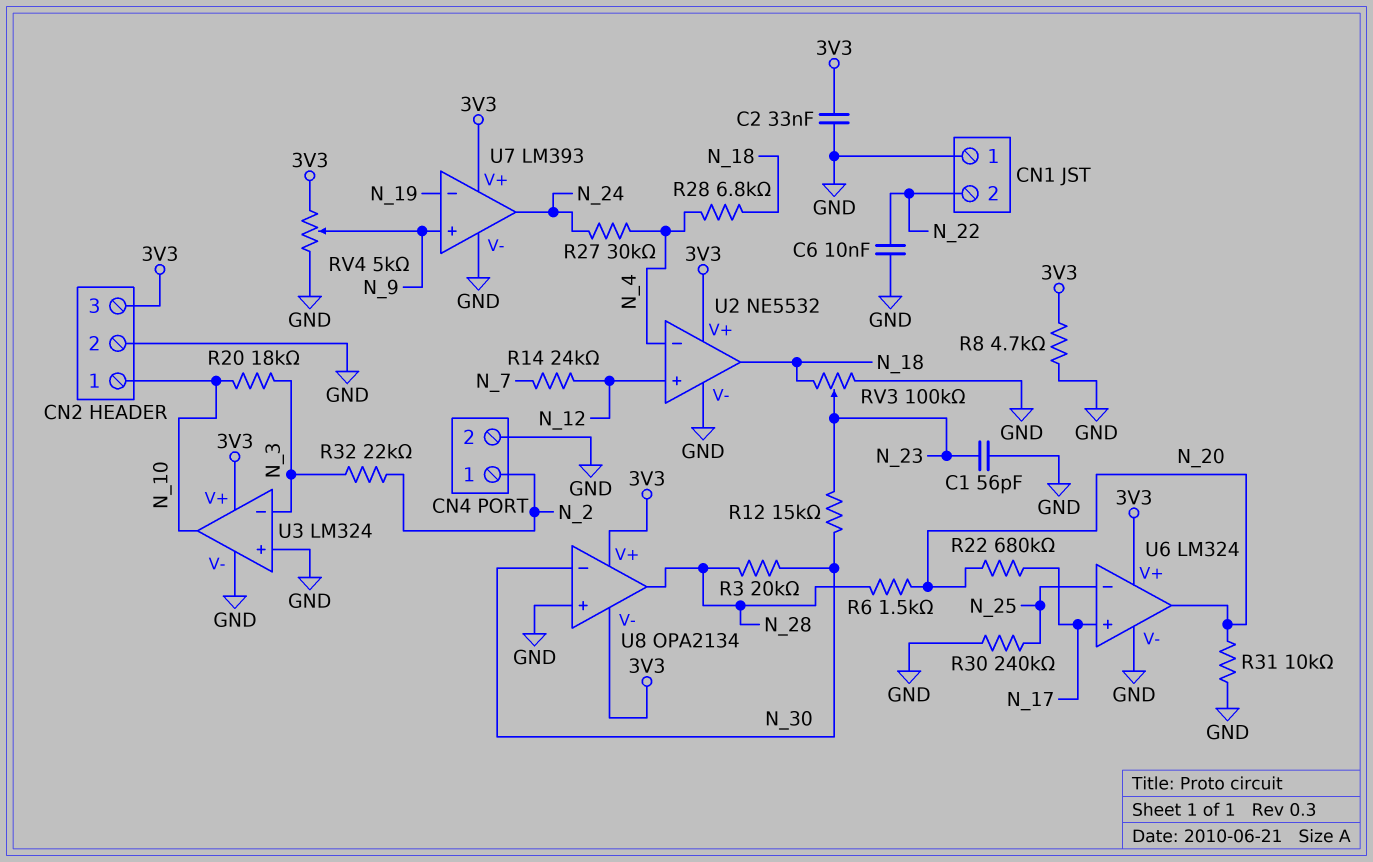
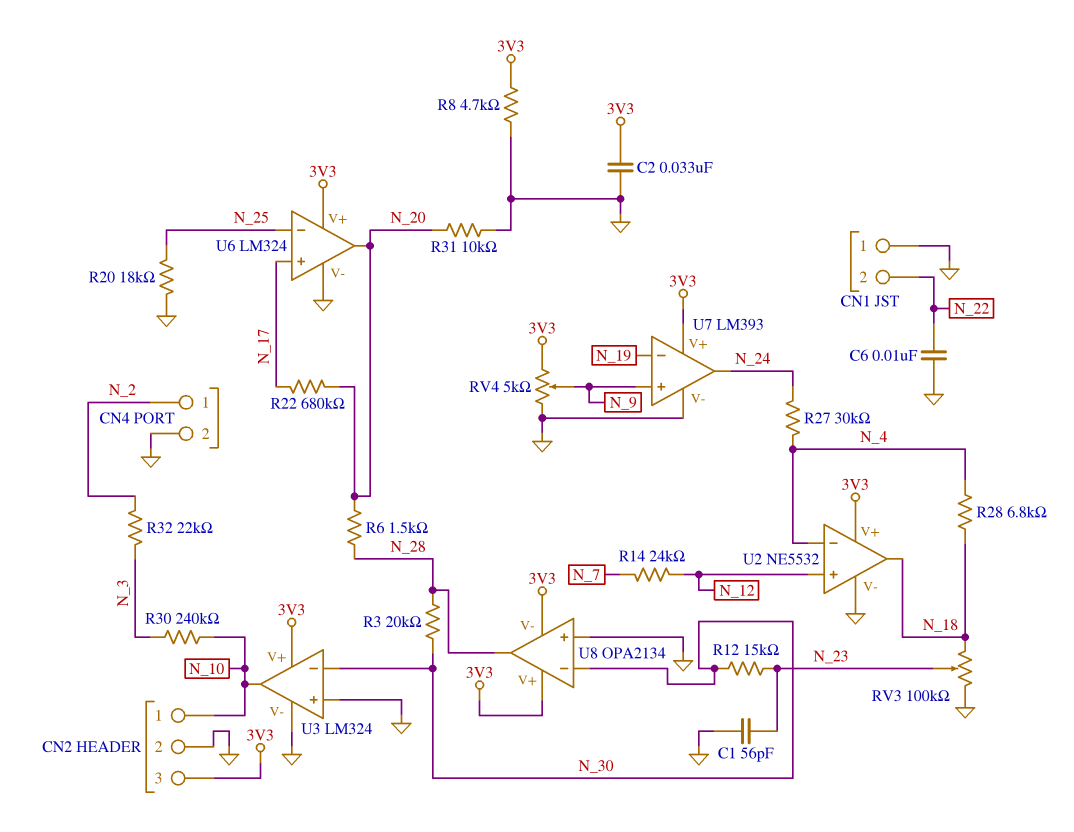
R20: 18k (N_3, N_10) -> 18k (GND, N_25)
R30: 240k (GND, N_25) -> 240k (N_3, N_10)
U3 pin in-: N_3 -> N_30

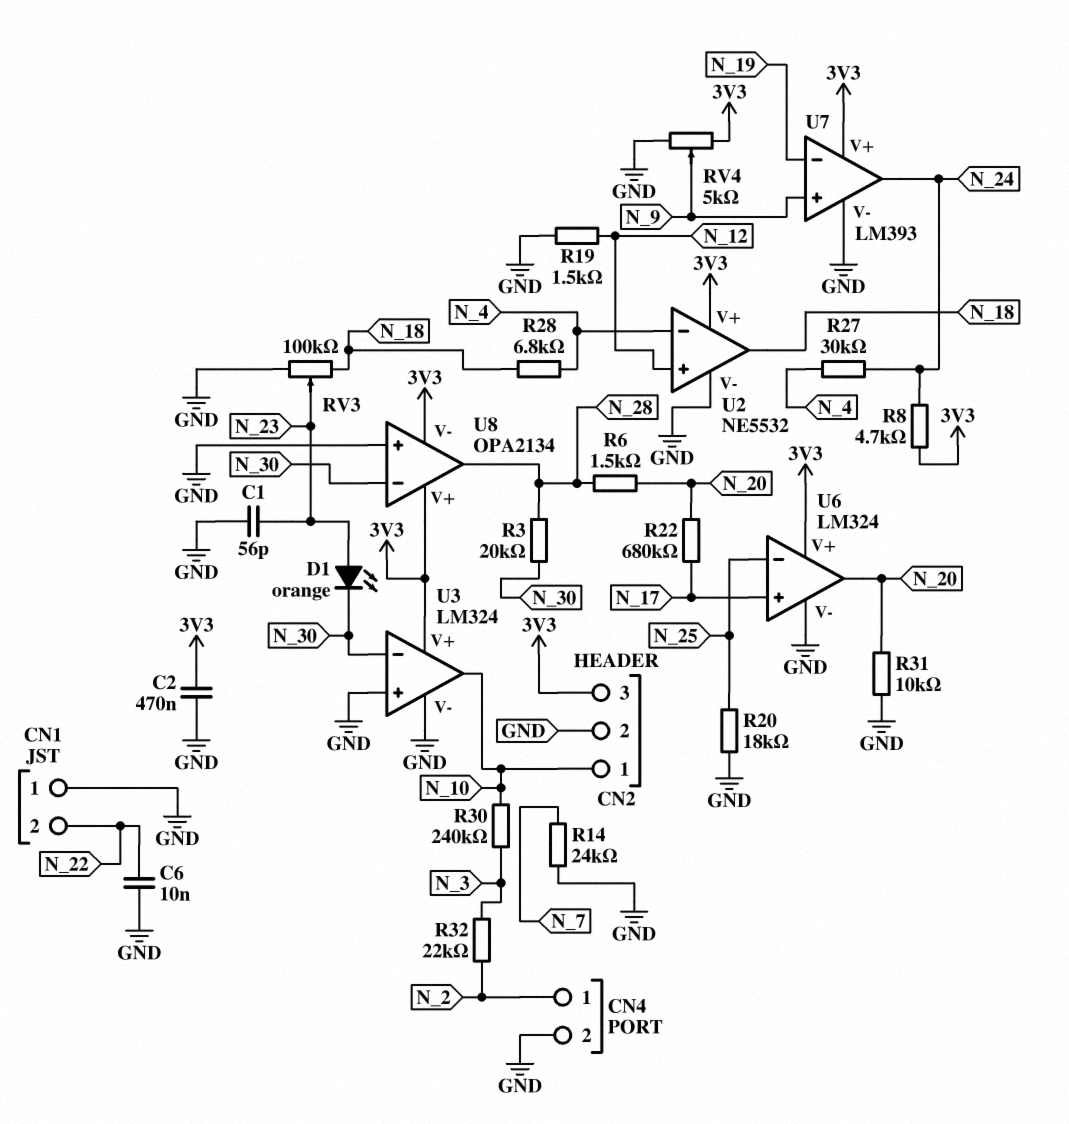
C2: 33nF (3V3, GND) -> 470nF (3V3, GND)
D1: none -> LED orange (A N_23, K N_30)
R8: 4.7k (3V3, GND) -> 4.7k (3V3, N_24)
R12: 15k (N_23, N_30) -> none
R14: 24k (N_7, N_12) -> 24k (GND, N_7)
R19: none -> 1.5k (GND, N_12)

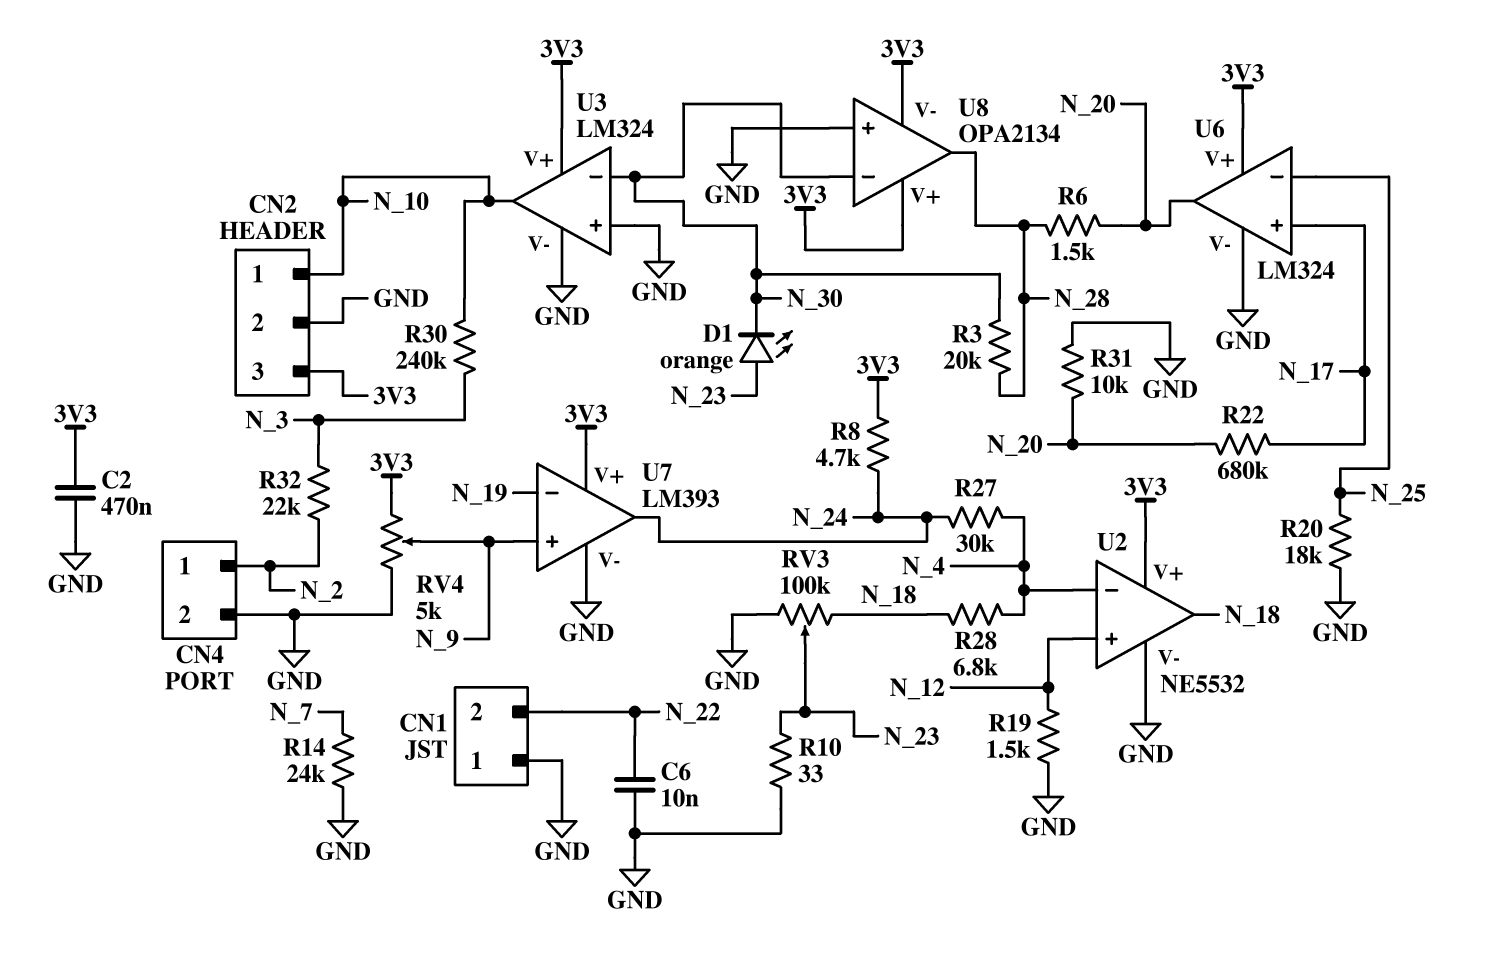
C1: 56pF (GND, N_23) -> none
R10: none -> 33 (GND, N_23)

